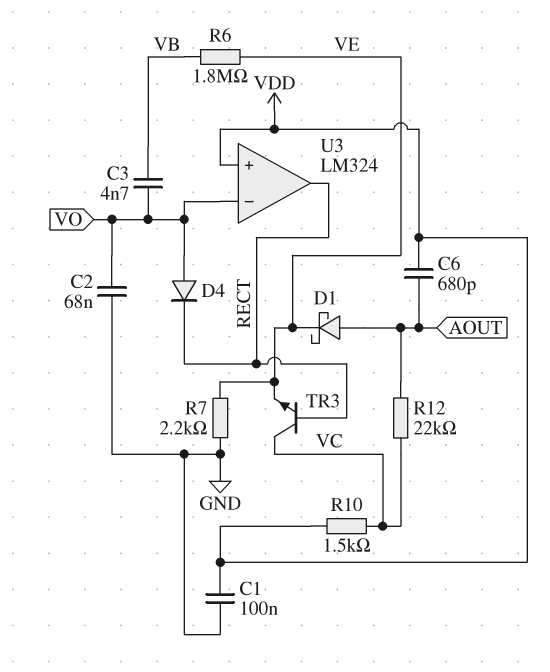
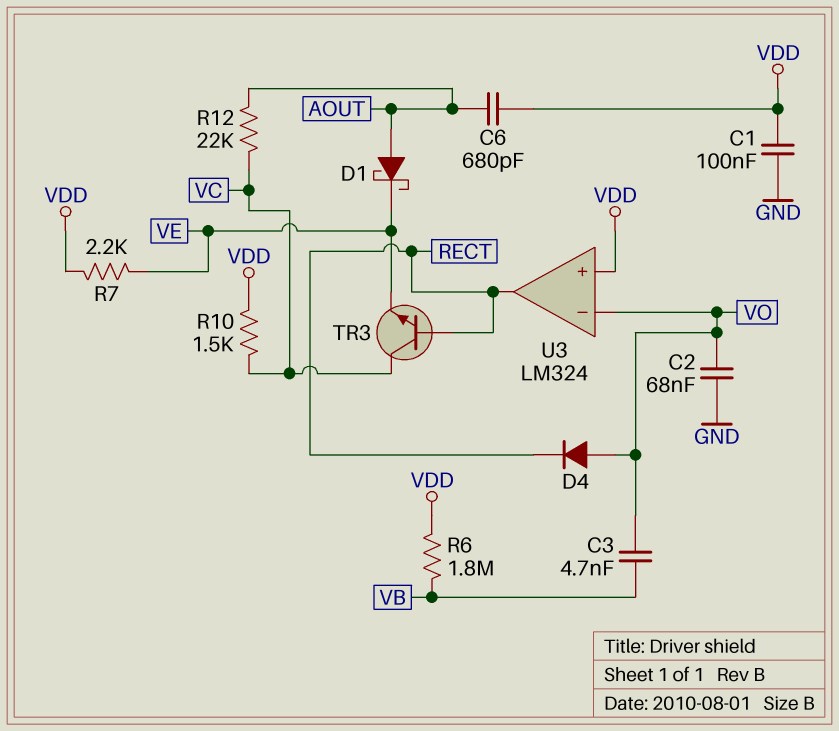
R6: 1.8M (VB, VE) -> 1.8M (VB, VDD)
R7: 2.2k (GND, VE) -> 2.2k (VDD, VE)

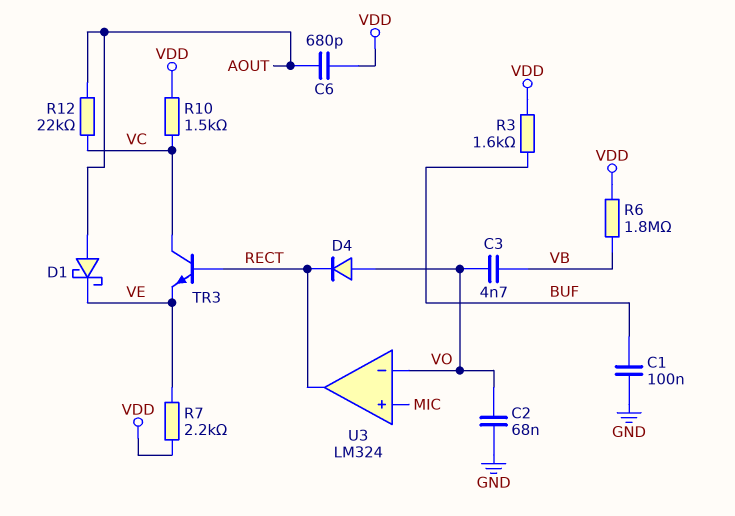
C1: 100nF (GND, VDD) -> 100nF (BUF, GND)
R3: none -> 1.6k (BUF, VDD)
U3 pin in+: VDD -> MIC

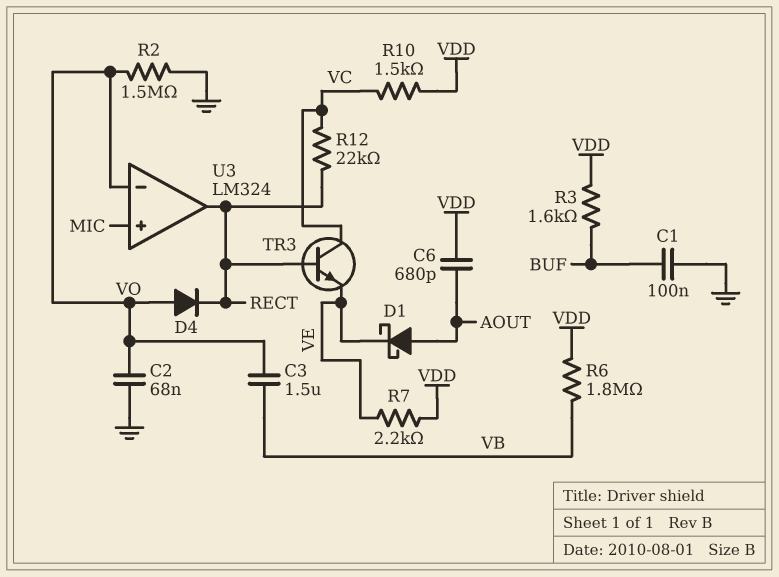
C3: 4.7nF (VB, VO) -> 1.5uF (VB, VO)
R2: none -> 1.5M (GND, VO)
R12: 22k (AOUT, VC) -> 22k (RECT, VC)

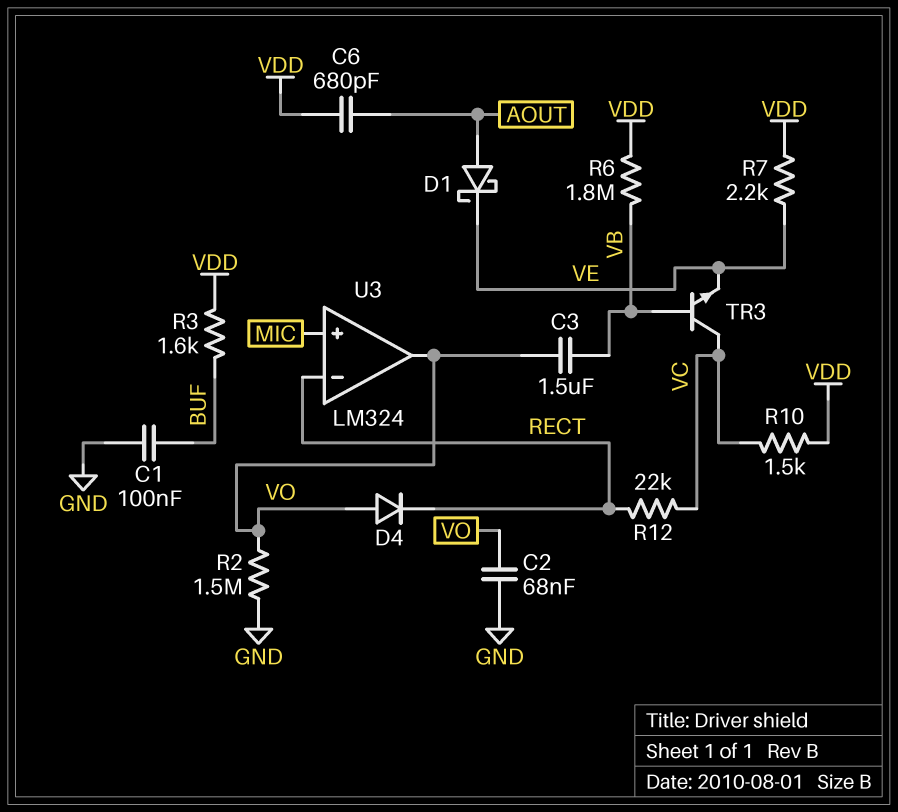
TR3: NPN (B RECT, C VC, E VE) -> NPN (B VB, C VC, E VE)
U3 pin in-: VO -> RECT
U3 pin out: RECT -> VO

